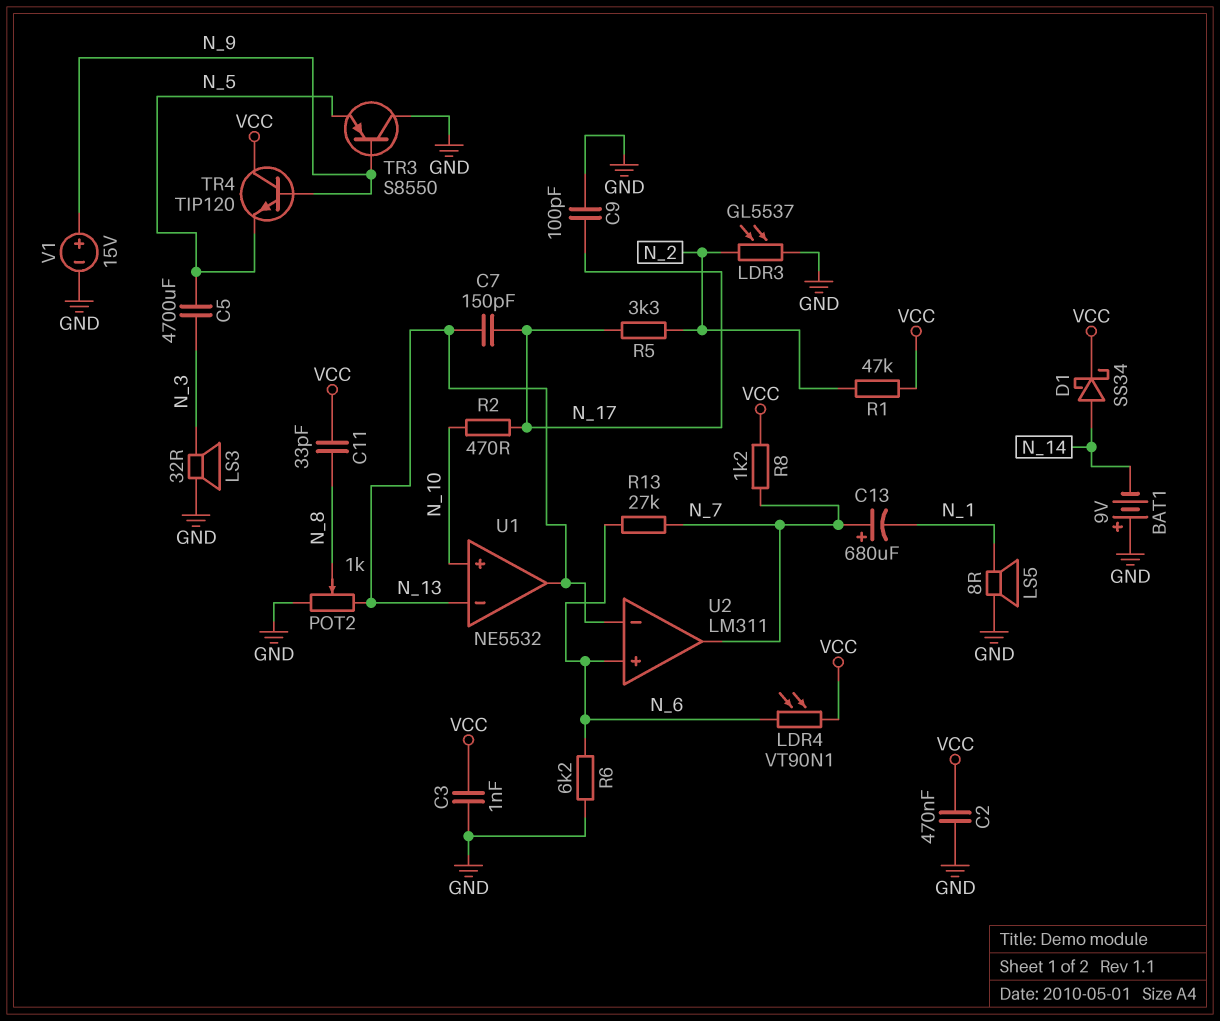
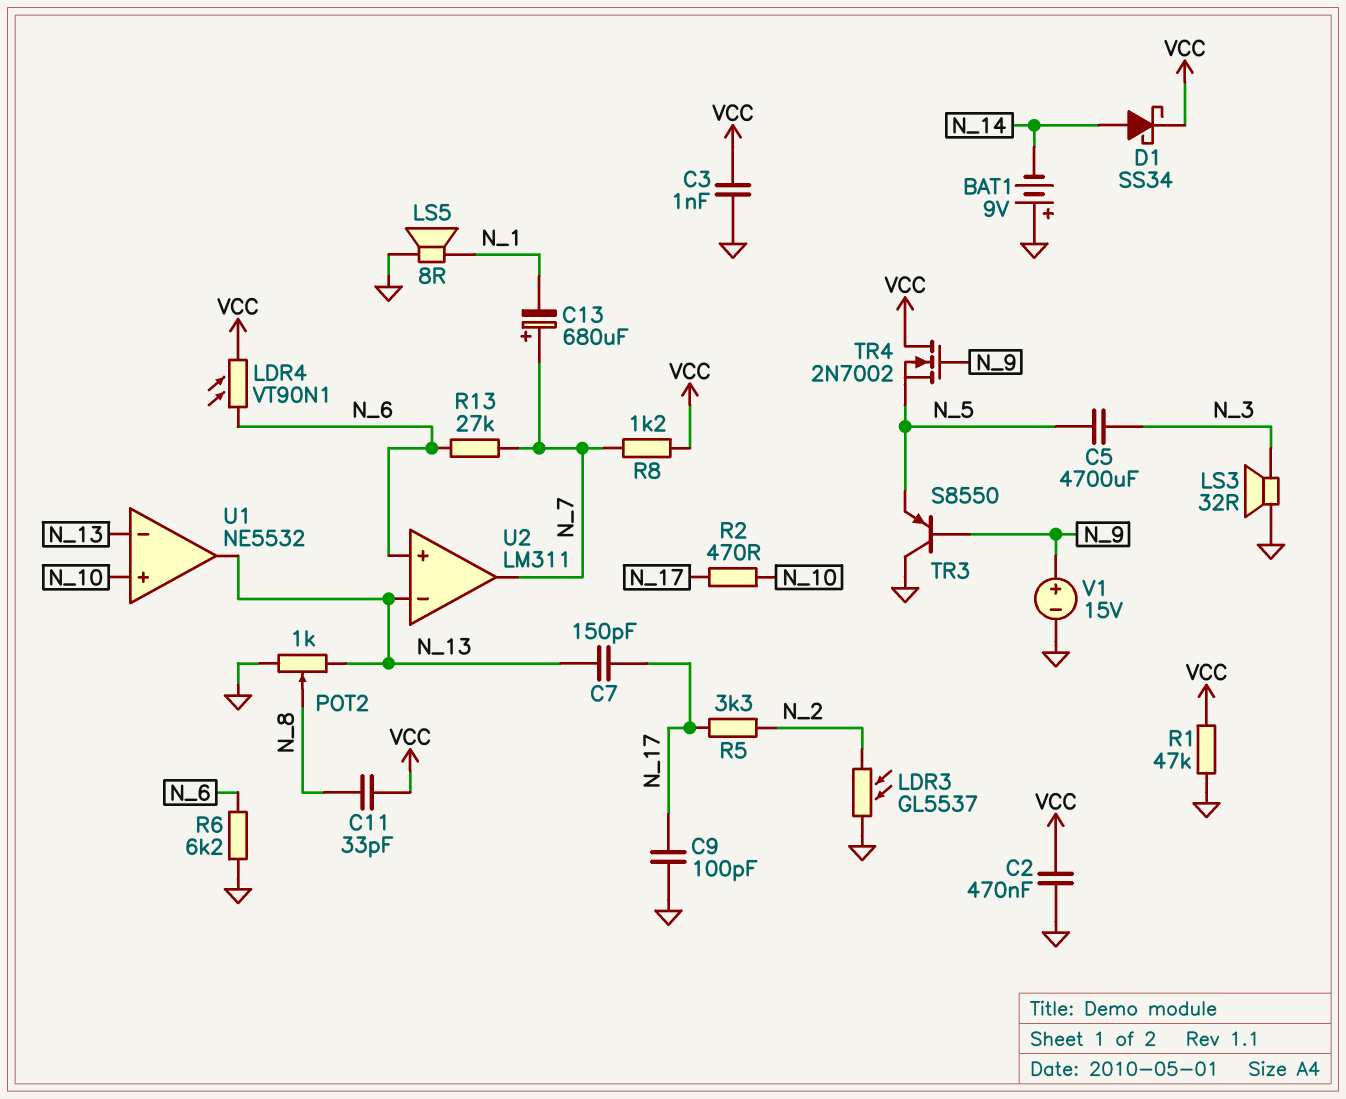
R1: 47k (N_2, VCC) -> 47k (GND, VCC)
TR4: NPN TIP120 (B N_9, C VCC, E N_5) -> NMOS 2N7002 (G N_9, D VCC, S N_5)

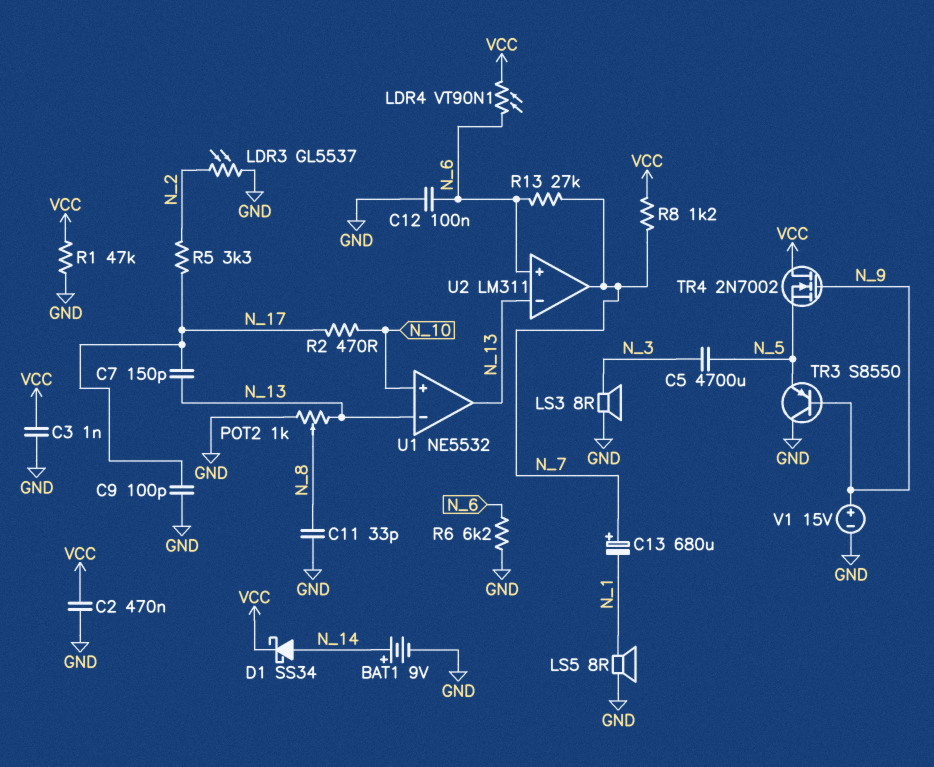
BAT1: 9V (plus GND, minus N_14) -> 9V (plus N_14, minus GND)
C11: 33pF (N_8, VCC) -> 33pF (GND, N_8)
C12: none -> 100nF (GND, N_6)
LS3: speaker 32R (GND, N_3) -> speaker 8R (GND, N_3)

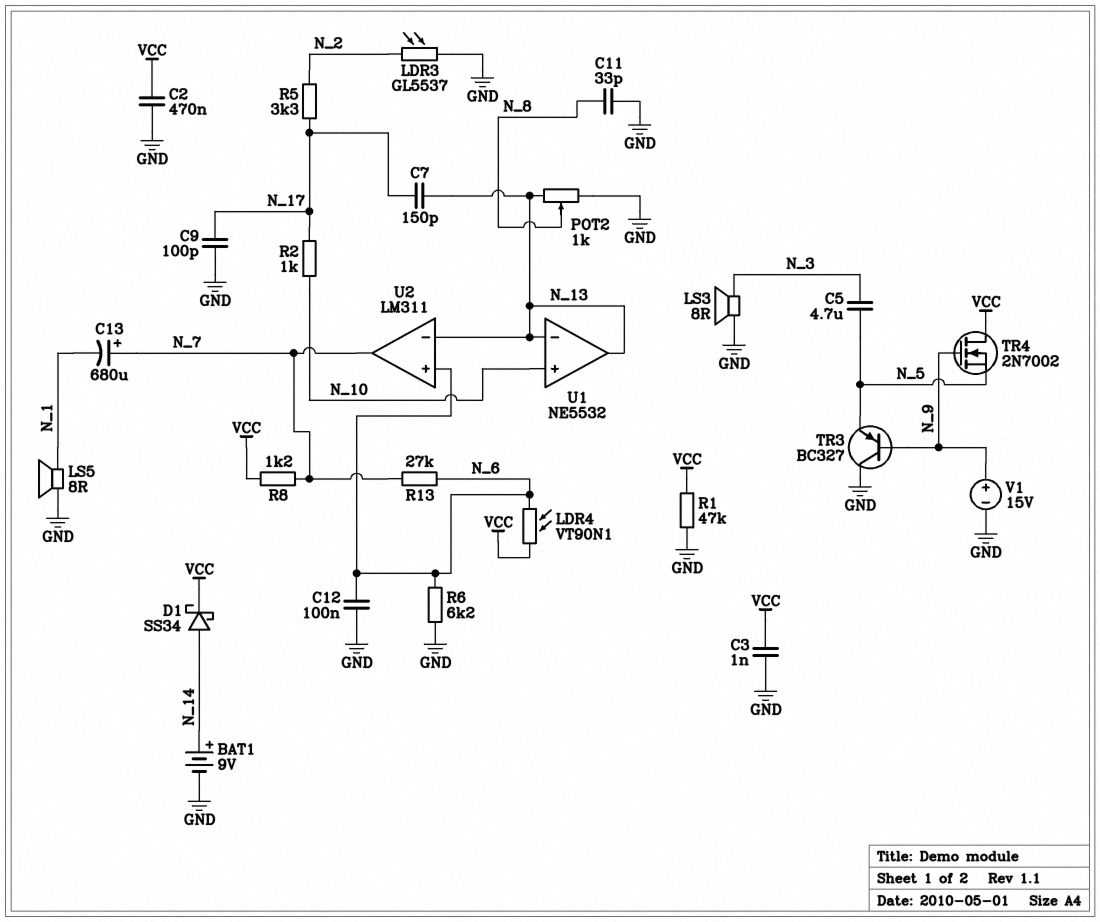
C5: 4700uF (N_3, N_5) -> 4.7uF (N_3, N_5)
R2: 470 (N_10, N_17) -> 1k (N_10, N_17)
TR3: PNP S8550 (B N_9, C GND, E N_5) -> PNP BC327 (B N_9, C GND, E N_5)

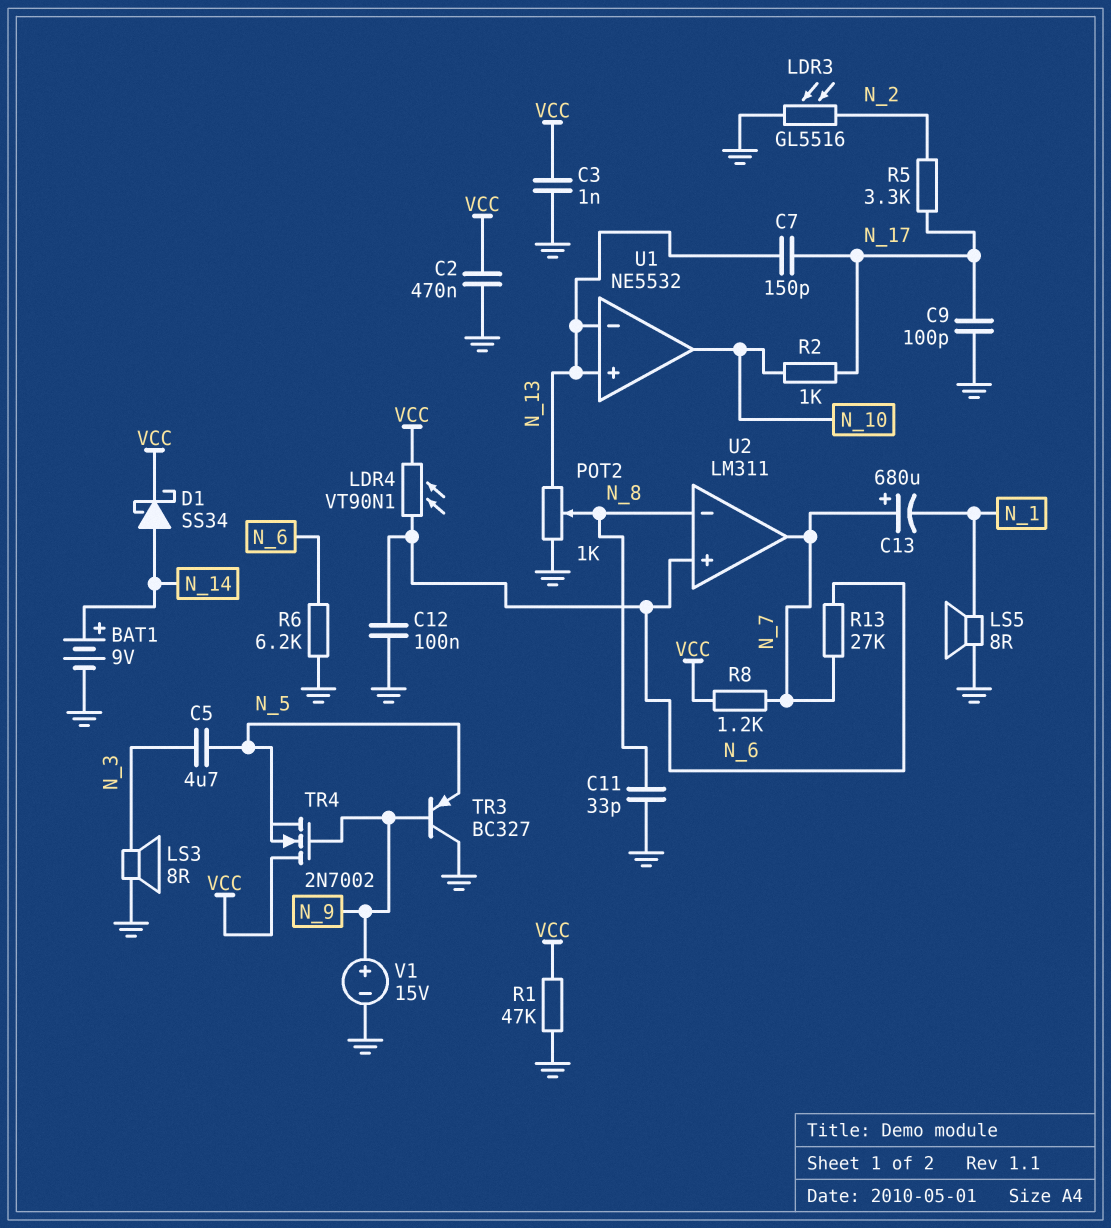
LDR3: GL5537 (GND, N_2) -> GL5516 (GND, N_2)
U1 pin in+: N_10 -> N_13
U1 pin out: N_13 -> N_10
U2 pin in-: N_13 -> N_8

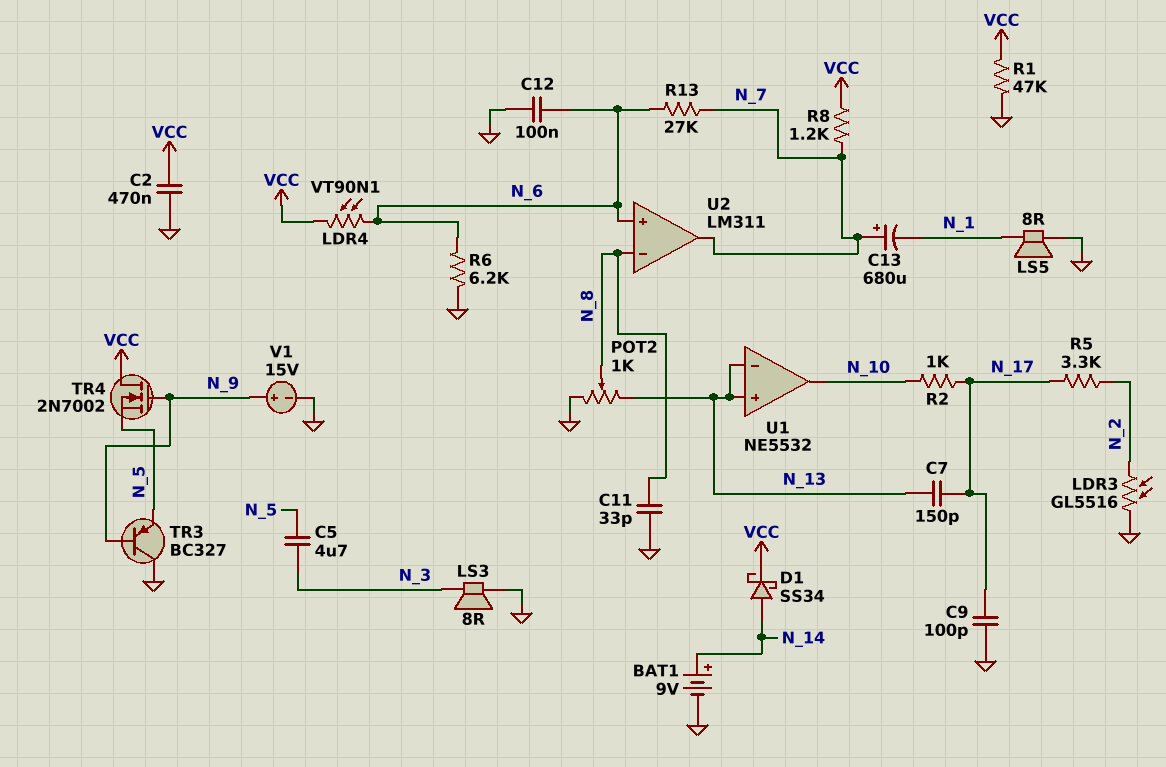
C3: 1nF (GND, VCC) -> none

